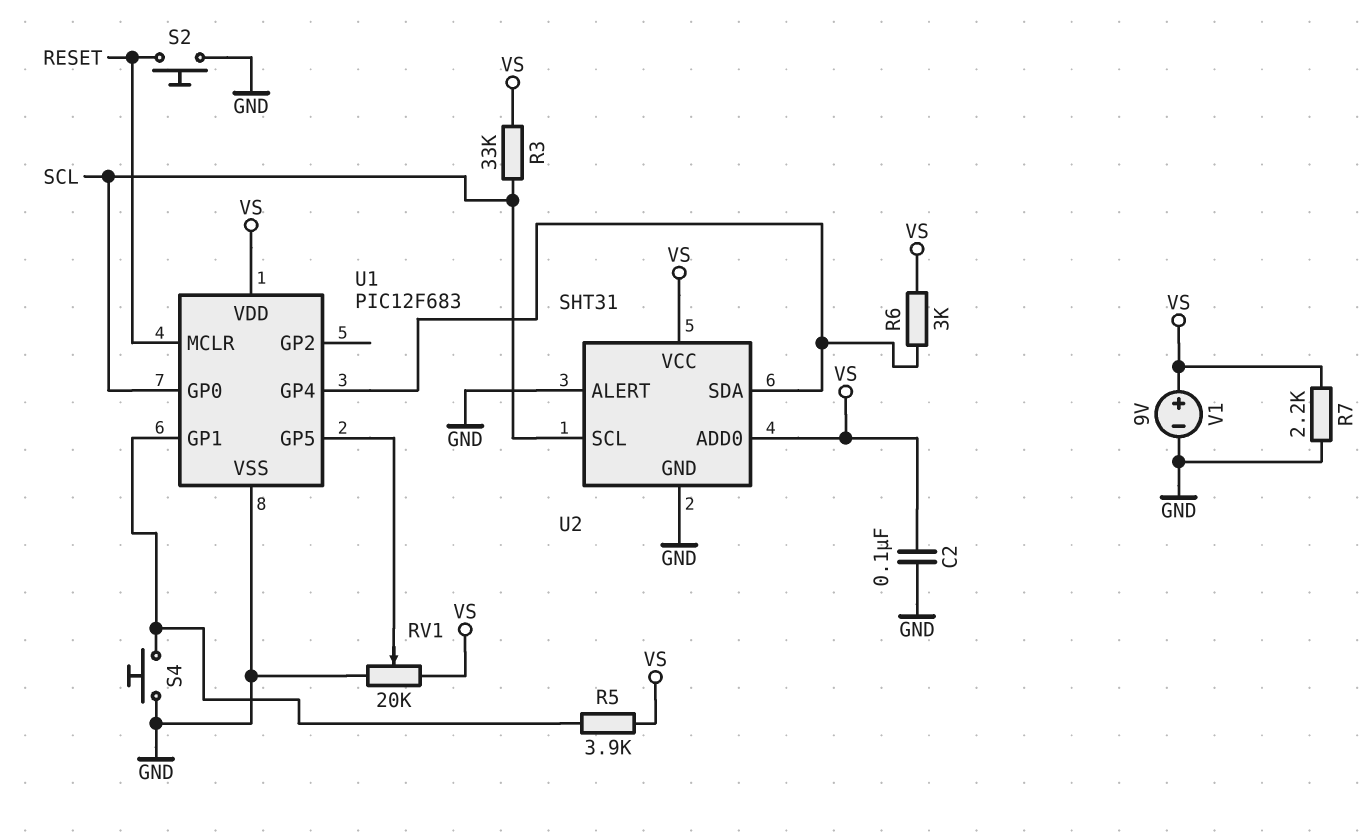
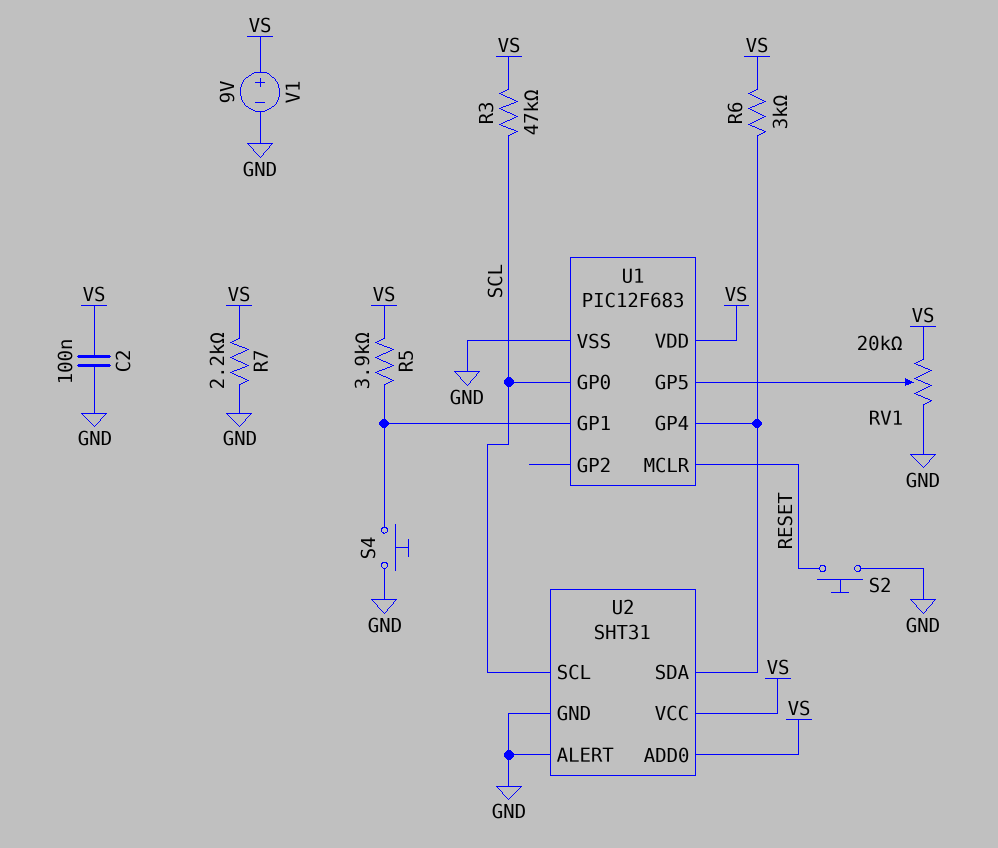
R3: 33k (SCL, VS) -> 47k (SCL, VS)

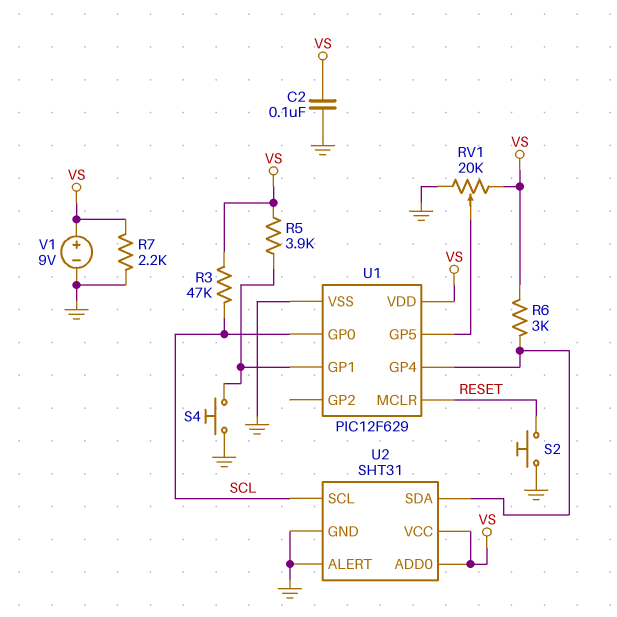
U1: PIC12F683 -> PIC12F629

